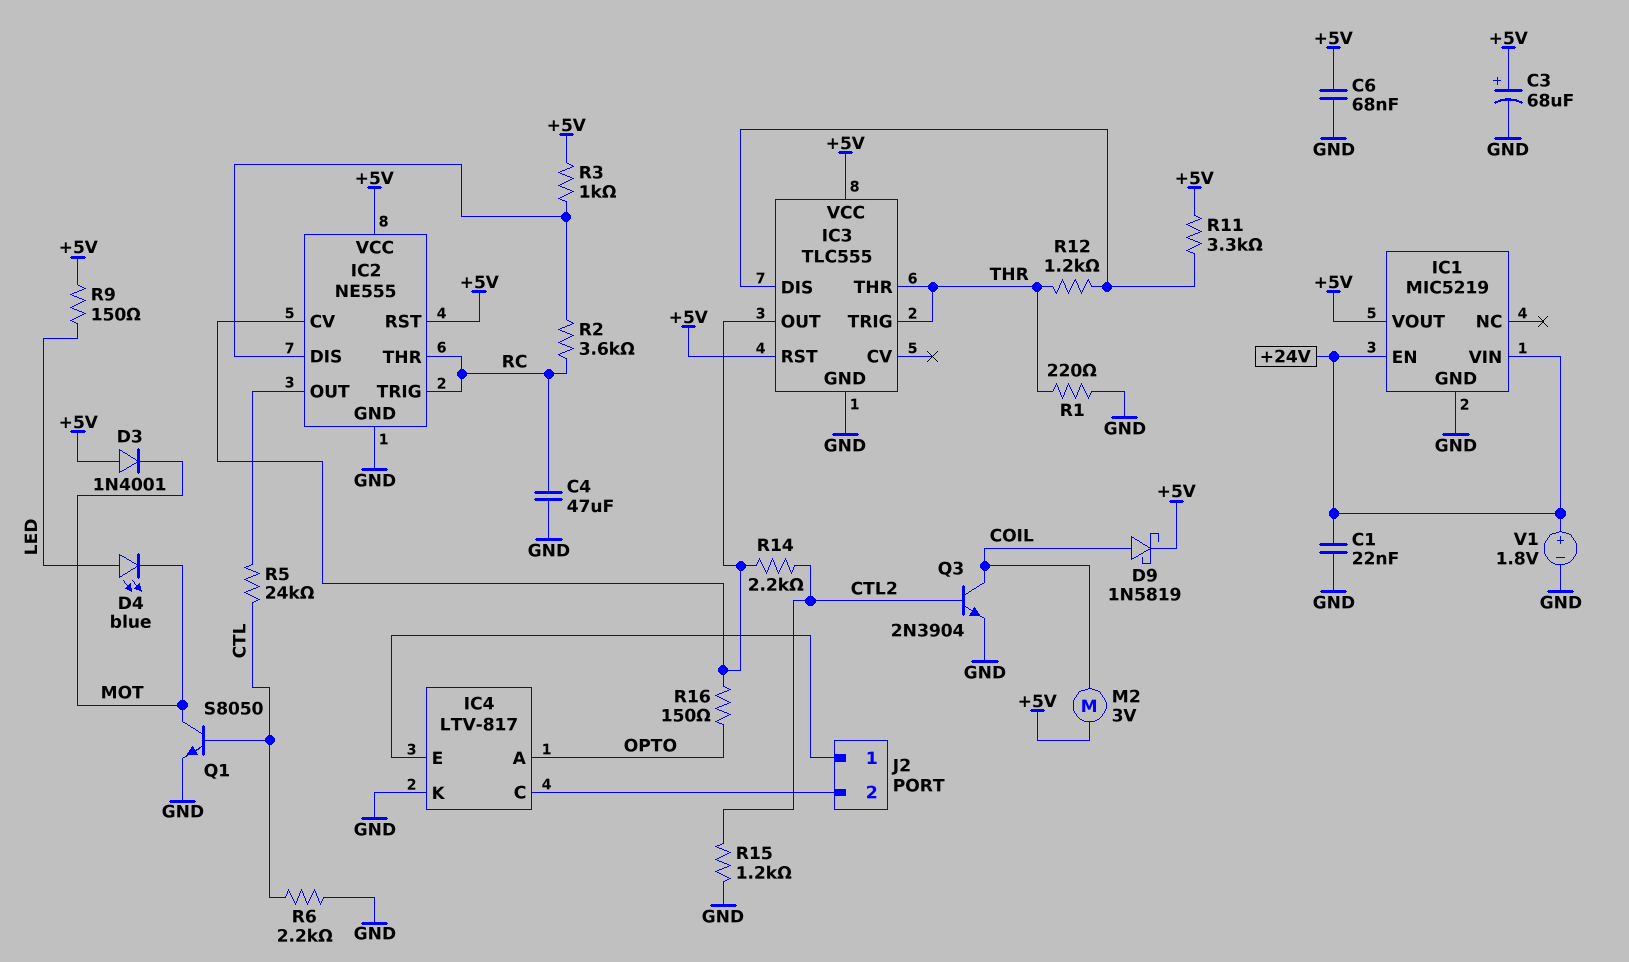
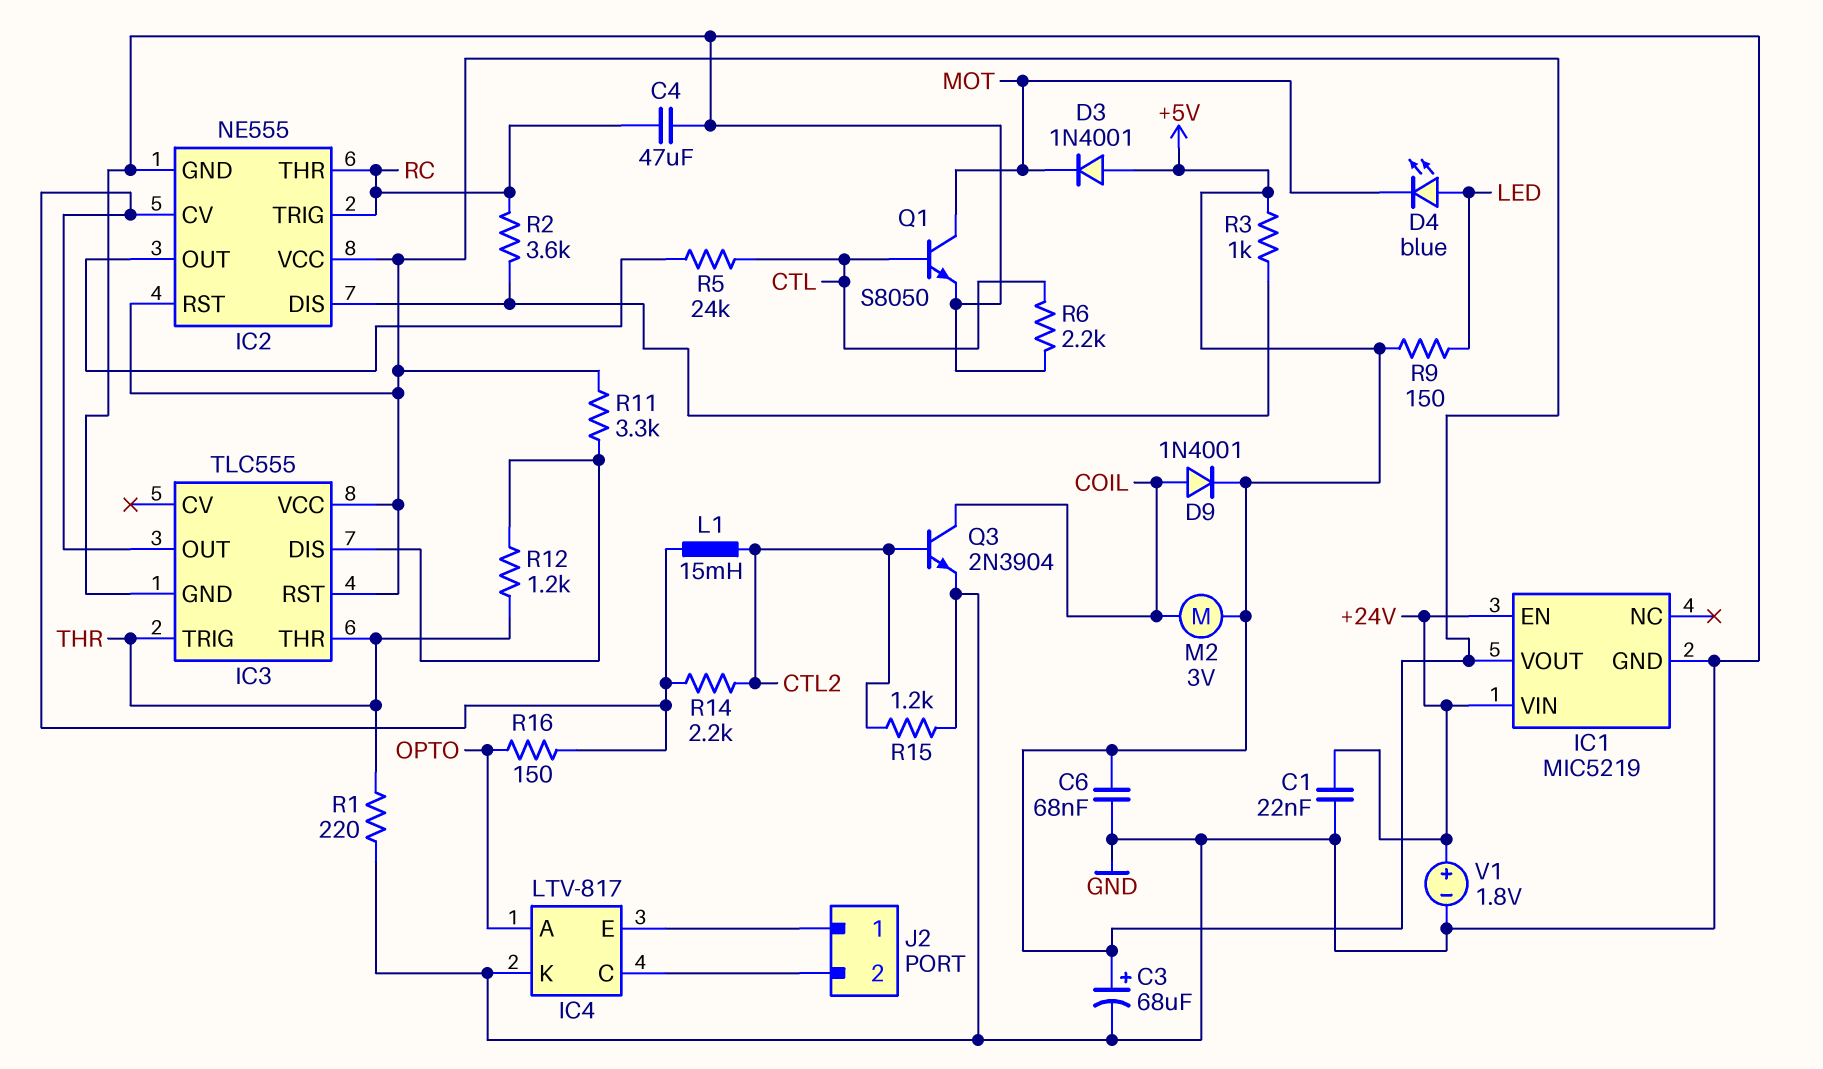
D9: schottky 1N5819 (A COIL, K +5V) -> diode 1N4001 (A COIL, K +5V)
L1: none -> 15mH (CTL2, IC2/CV)

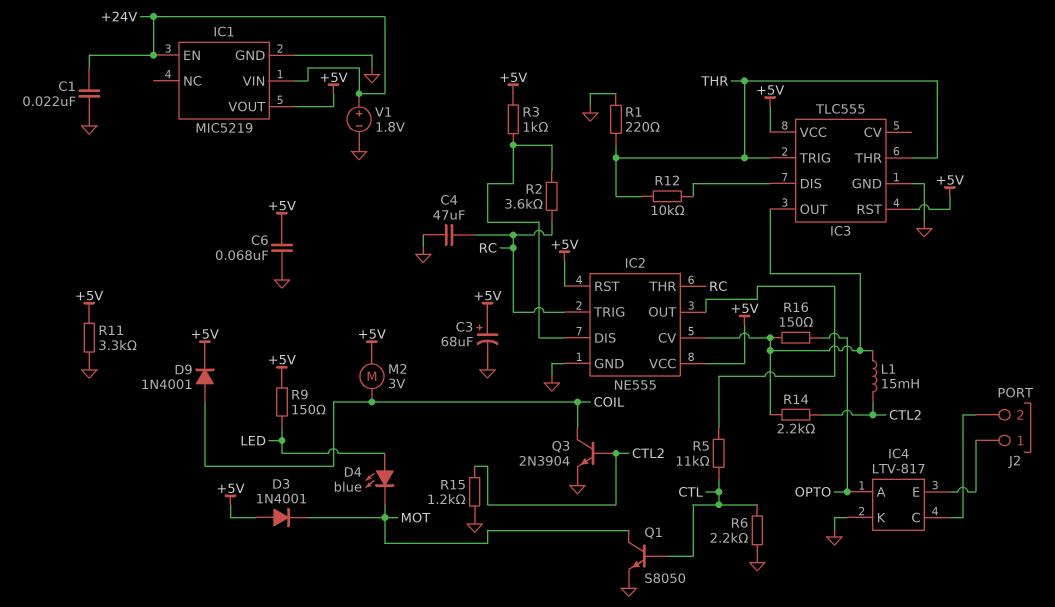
R5: 24k (CTL, IC2/OUT) -> 11k (CTL, IC2/OUT)
R11: 3.3k (+5V, IC3/DIS) -> 3.3k (+5V, GND)
R12: 1.2k (IC3/DIS, THR) -> 10k (IC3/DIS, THR)

